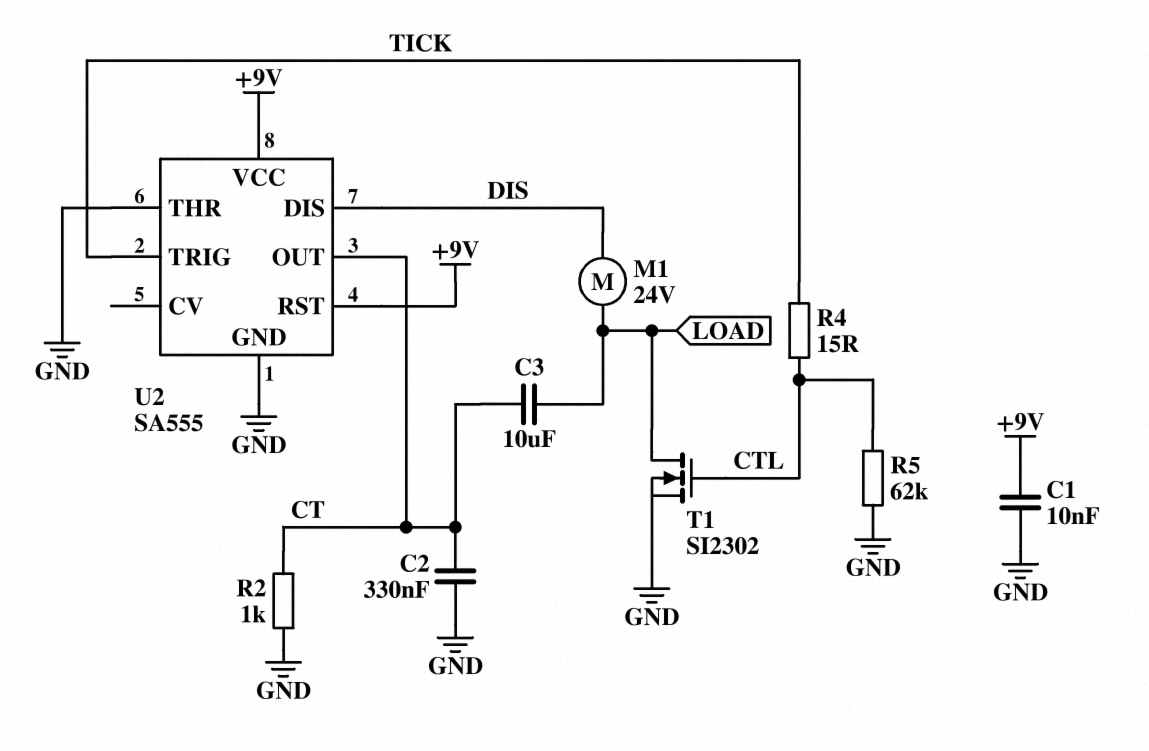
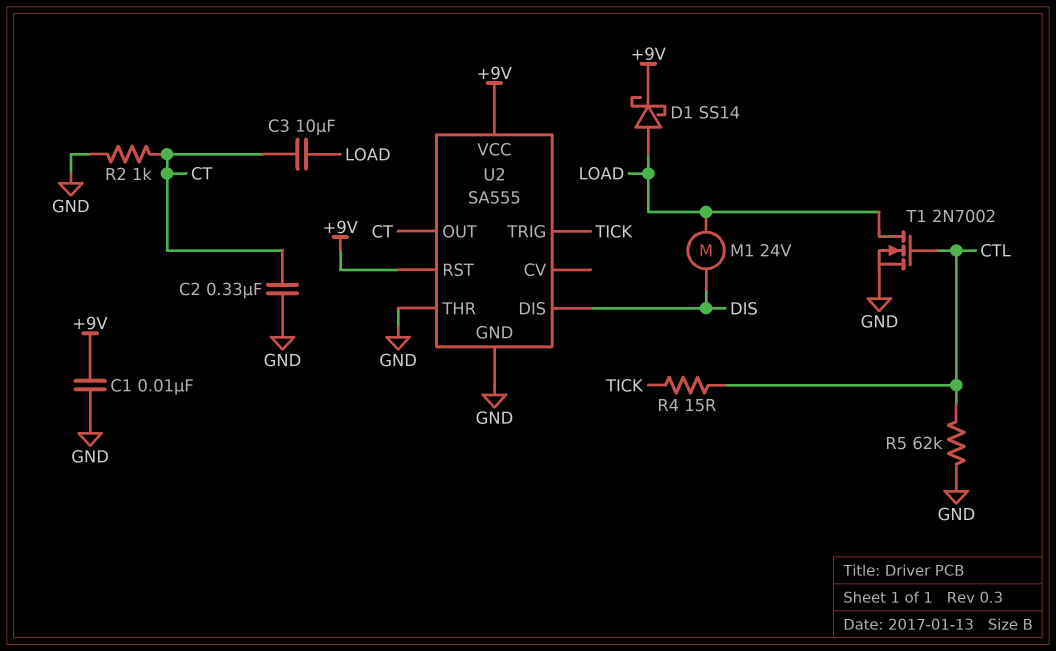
D1: none -> schottky SS14 (A LOAD, K +9V)
T1: NMOS SI2302 (G CTL, D LOAD, S GND) -> NMOS 2N7002 (G CTL, D LOAD, S GND)

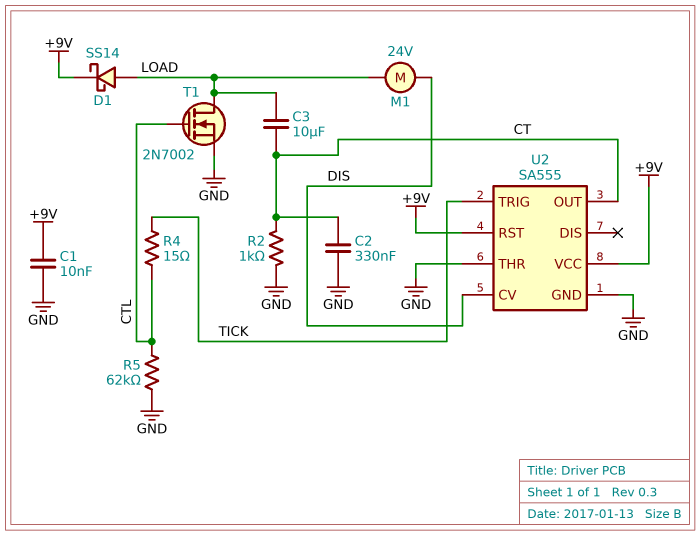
U2 pin CV: none -> DIS
U2 pin DIS: DIS -> none

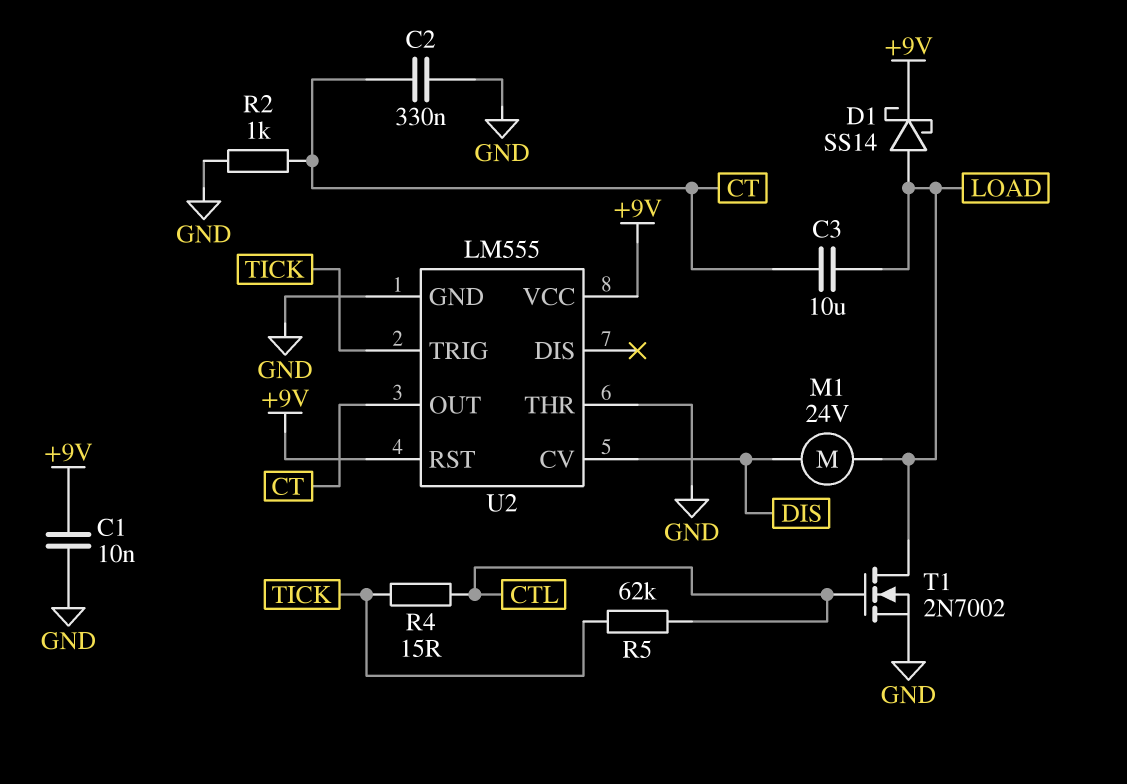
R5: 62k (CTL, GND) -> 62k (CTL, TICK)
U2: SA555 -> LM555

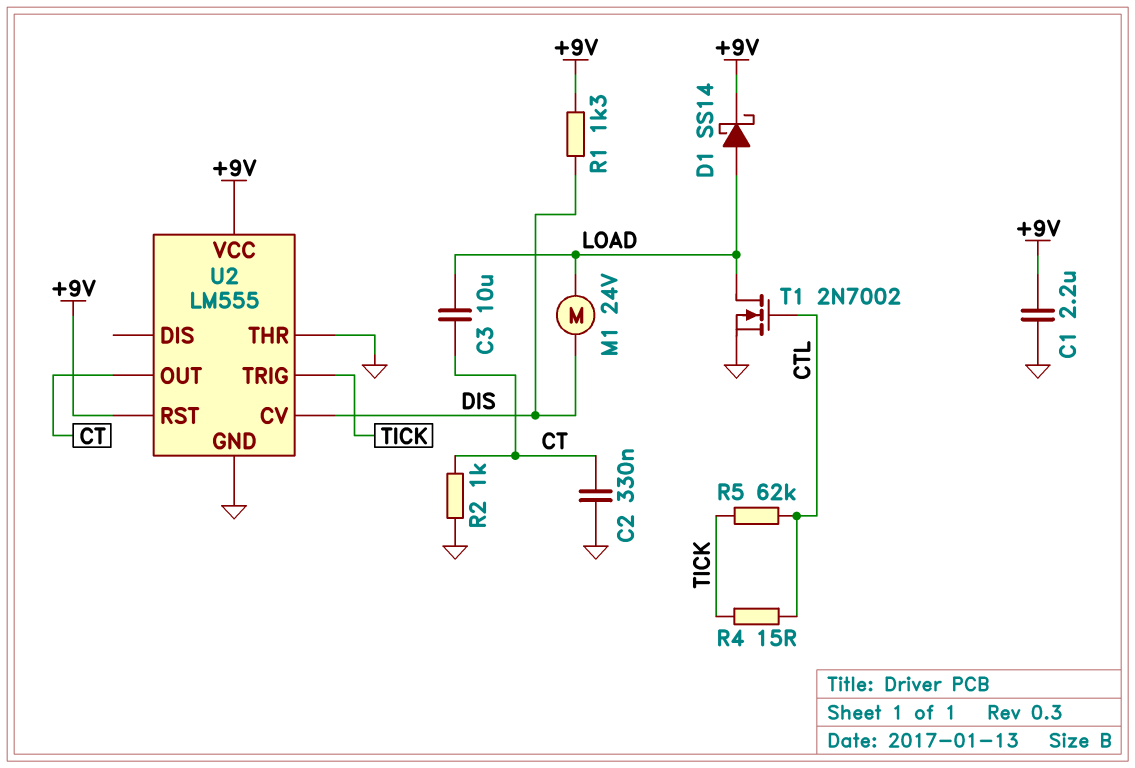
C1: 10nF (+9V, GND) -> 2.2uF (+9V, GND)
R1: none -> 1.3k (+9V, DIS)

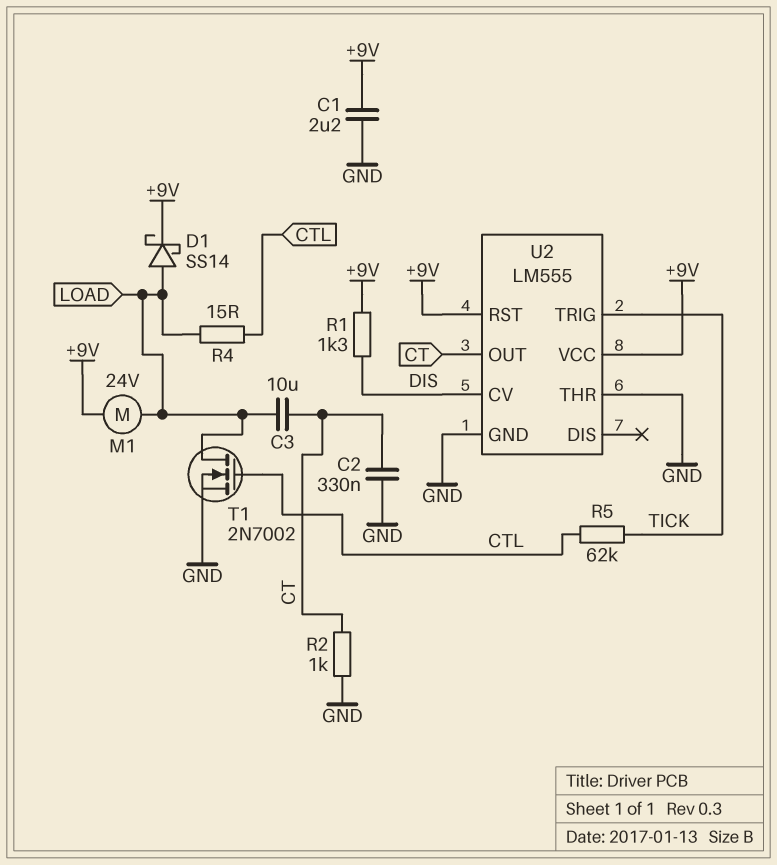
M1: motor 24V (DIS, LOAD) -> motor 24V (+9V, LOAD)
R4: 15 (CTL, TICK) -> 15 (CTL, LOAD)

